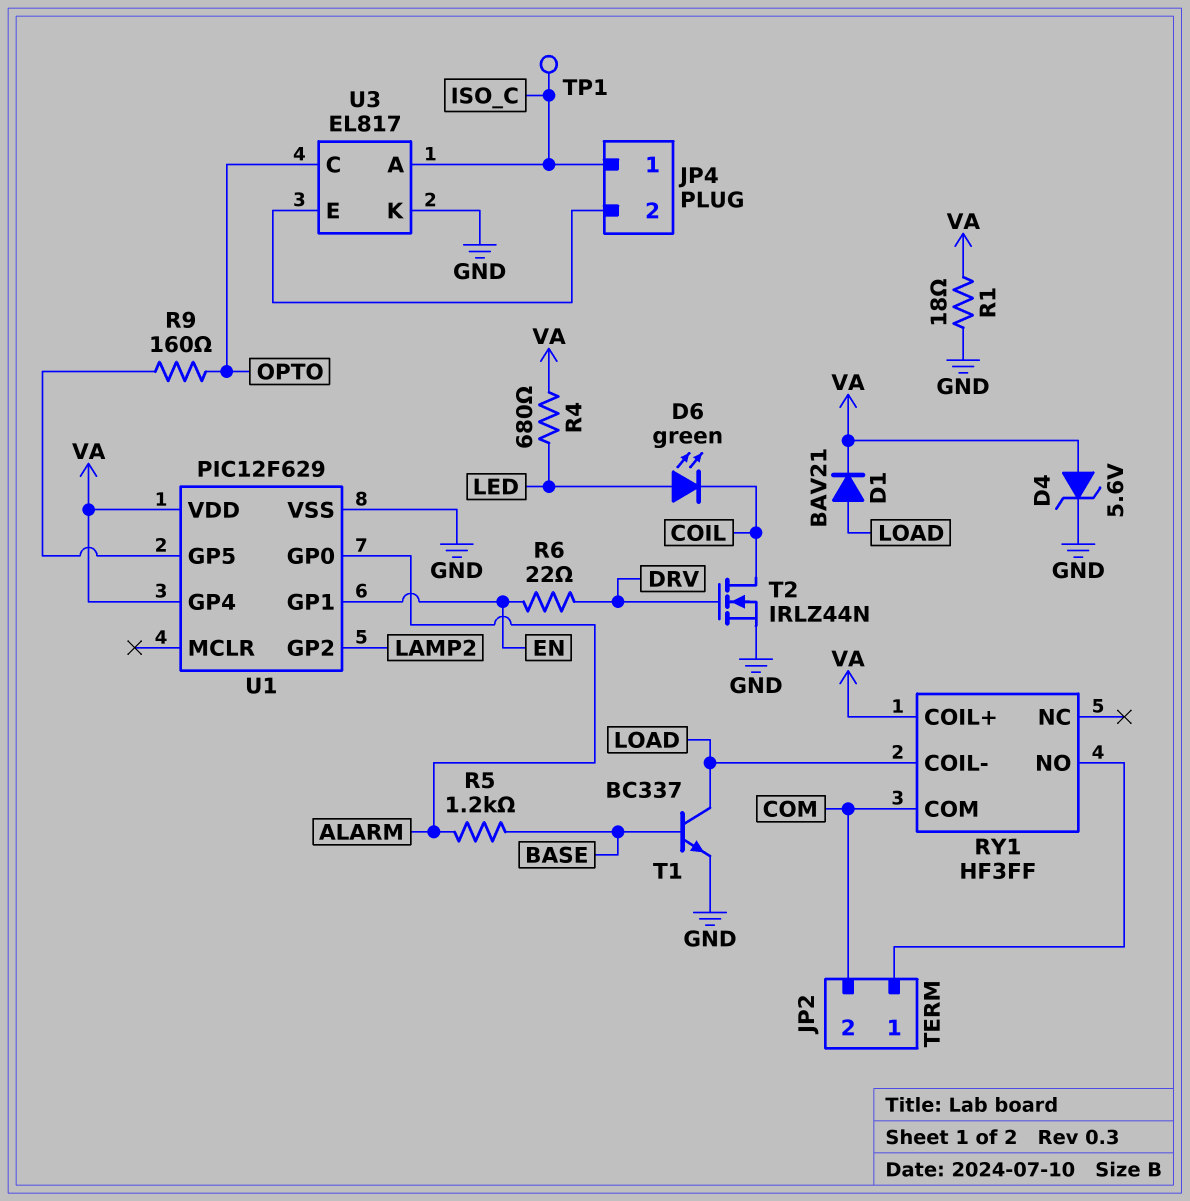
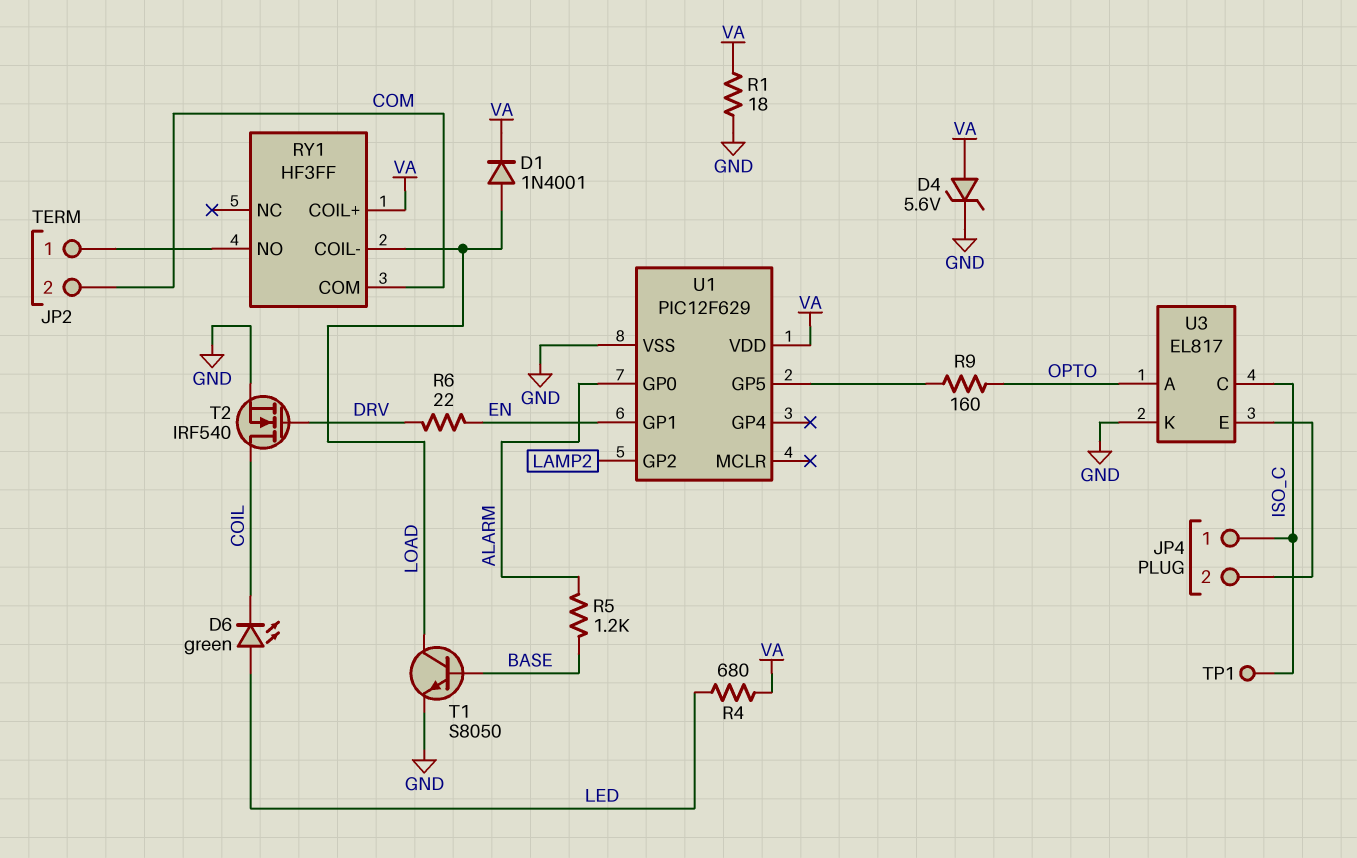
D1: diode BAV21 (A LOAD, K VA) -> diode 1N4001 (A LOAD, K VA)
T1: NPN BC337 (B BASE, C LOAD, E GND) -> NPN S8050 (B BASE, C LOAD, E GND)
T2: NMOS IRLZ44N (G DRV, D COIL, S GND) -> NMOS IRF540 (G DRV, D COIL, S GND)
U1 pin GP4: VA -> none
U3 pin A: ISO_C -> OPTO
U3 pin C: OPTO -> ISO_C

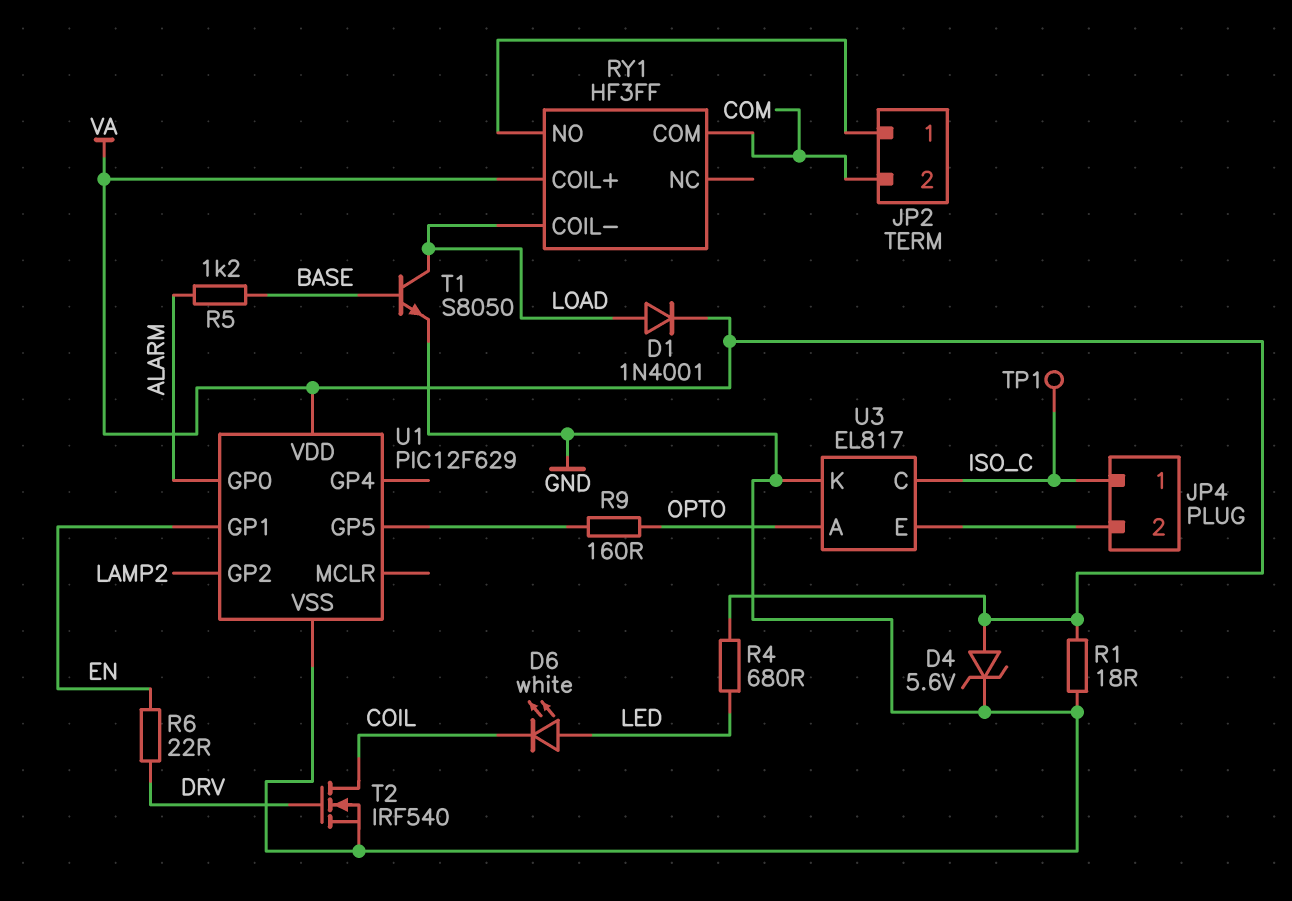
D6: LED green (A LED, K COIL) -> LED white (A LED, K COIL)

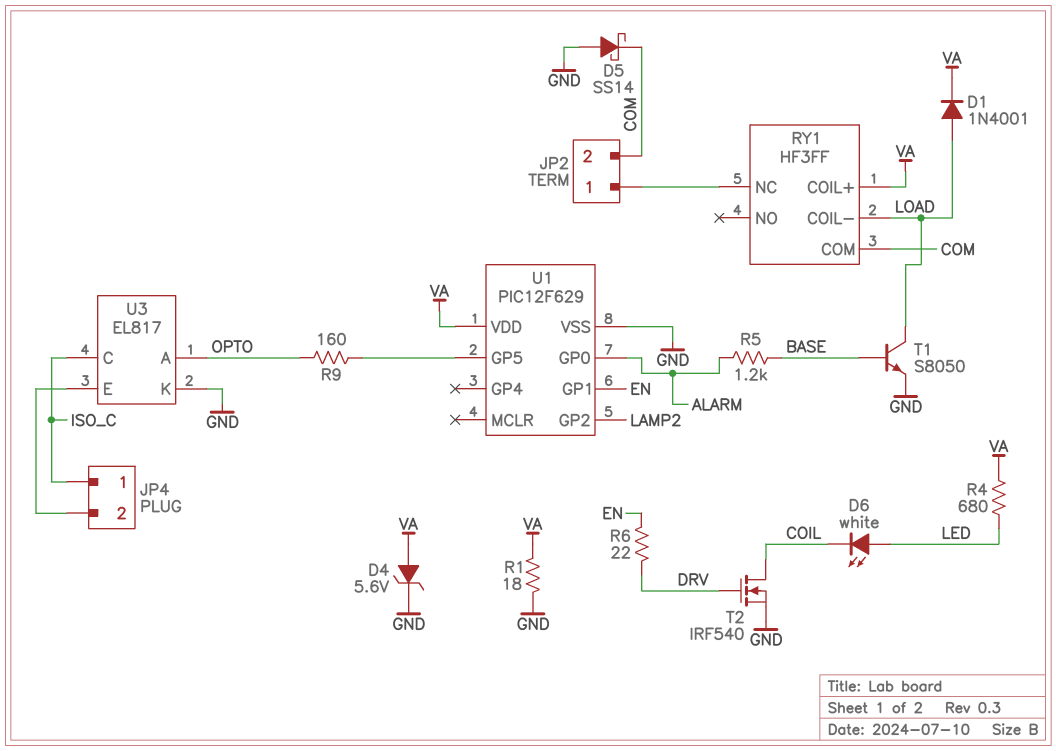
D5: none -> schottky SS14 (A GND, K COM)
RY1 pin NC: none -> JP2/1
RY1 pin NO: JP2/1 -> none
TP1: test point (ISO_C) -> none

